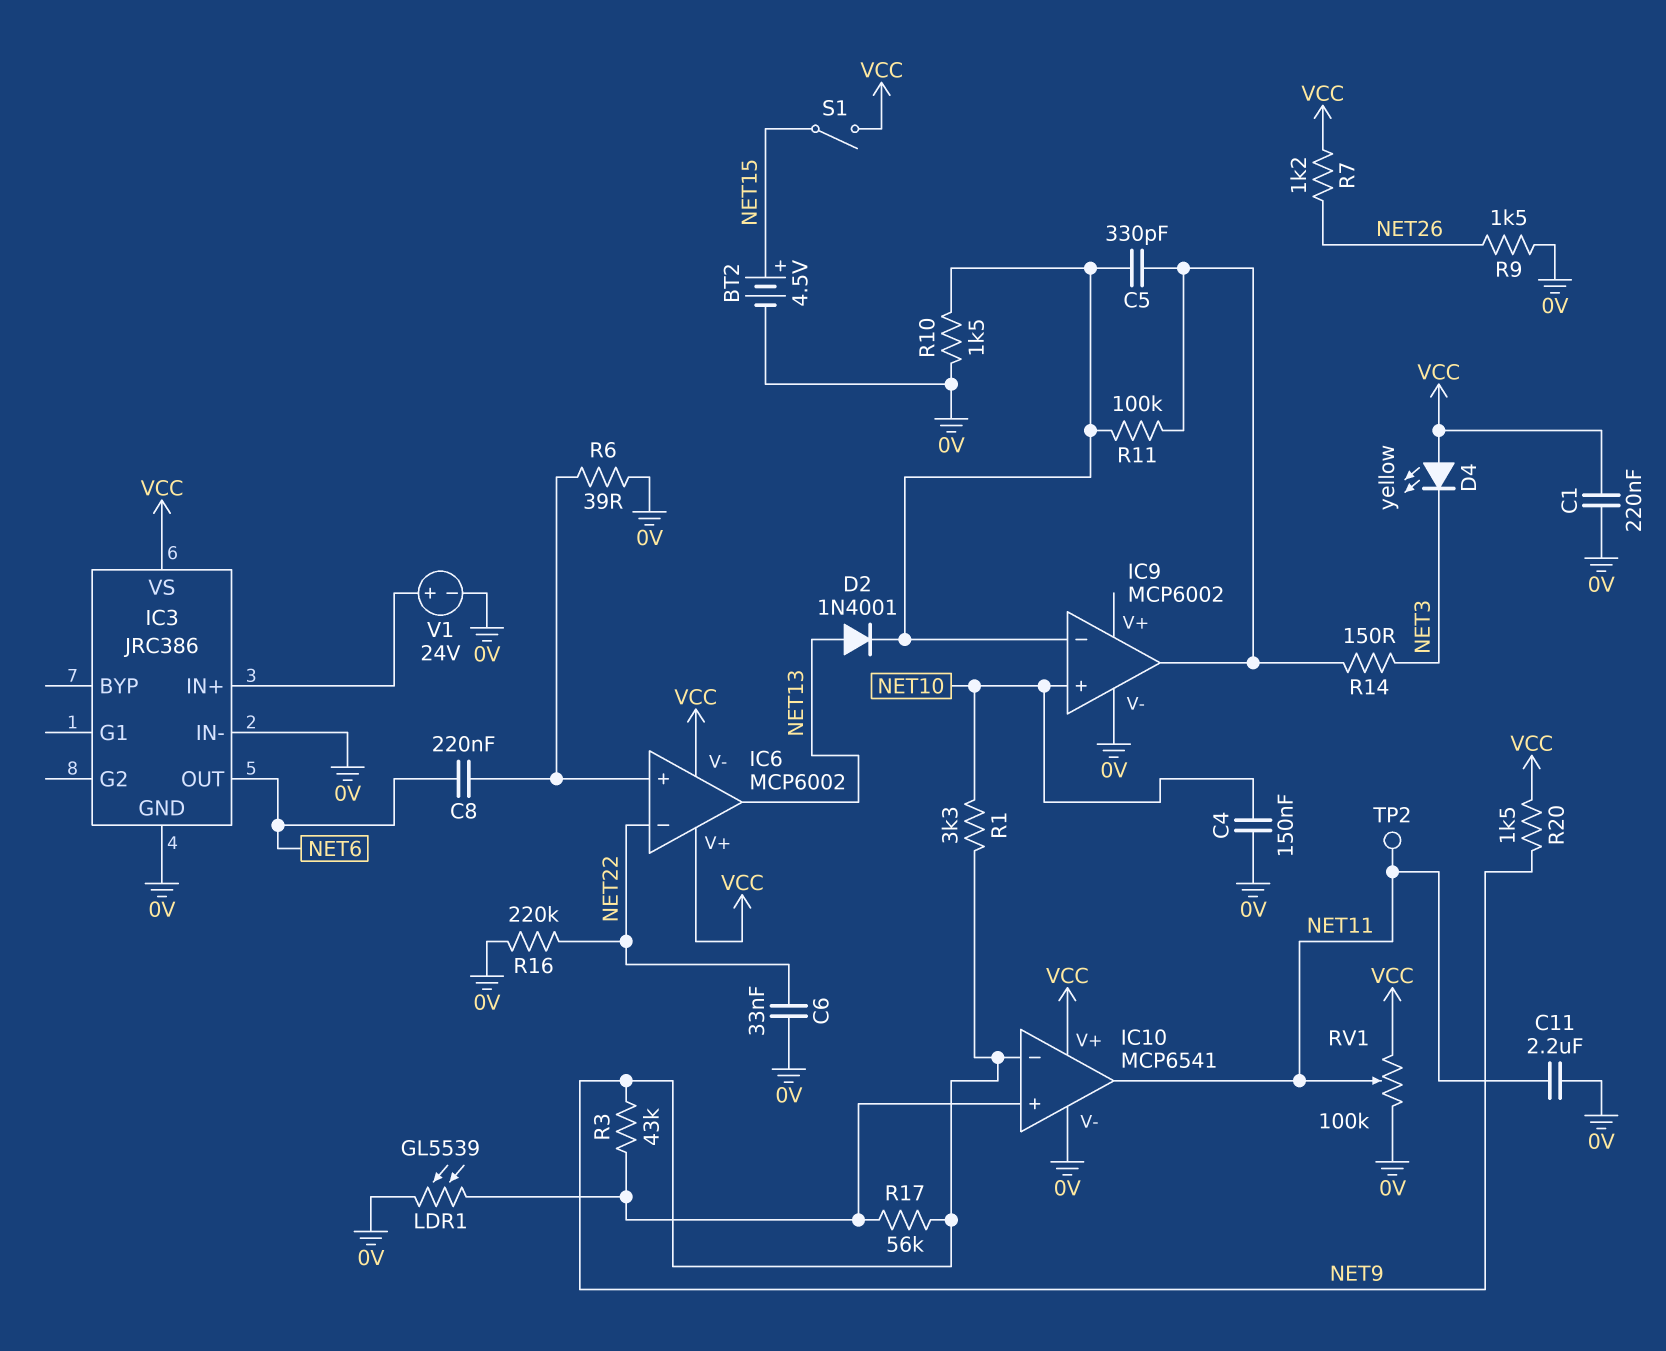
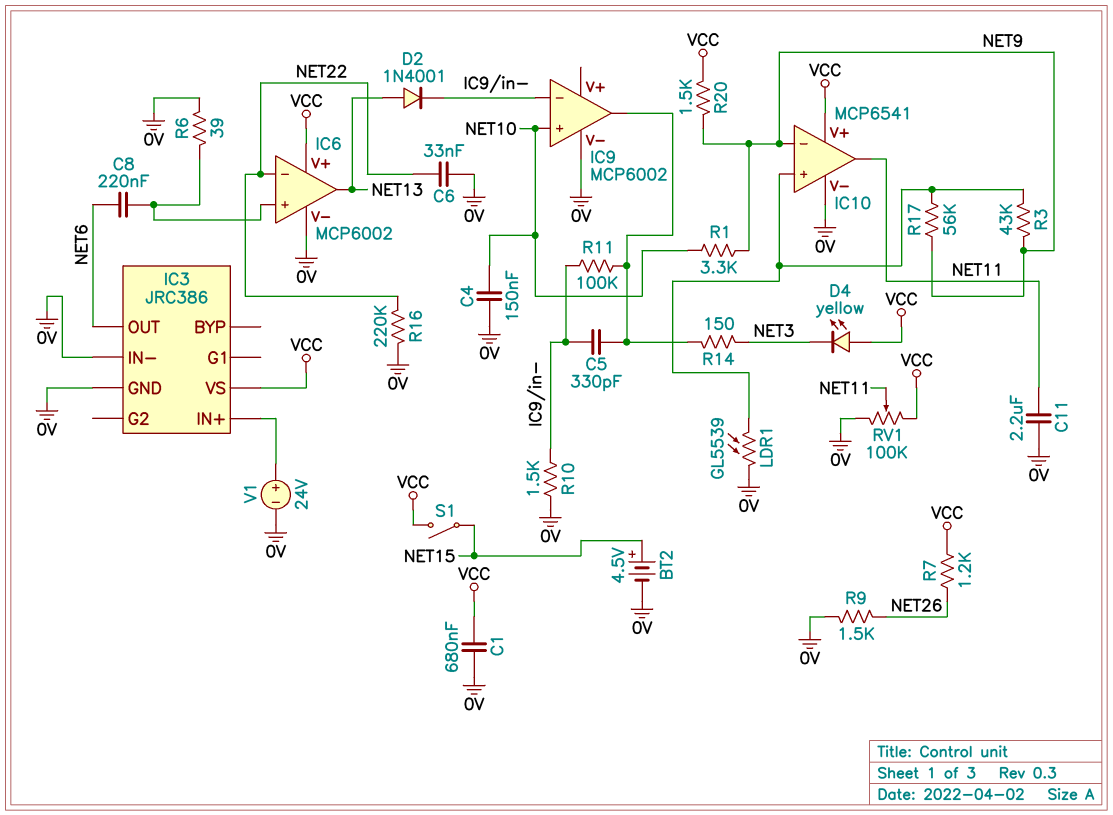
C1: 220nF (0V, VCC) -> 680nF (0V, VCC)
IC6 pin V-: VCC -> 0V
TP2: test point (NET11) -> none

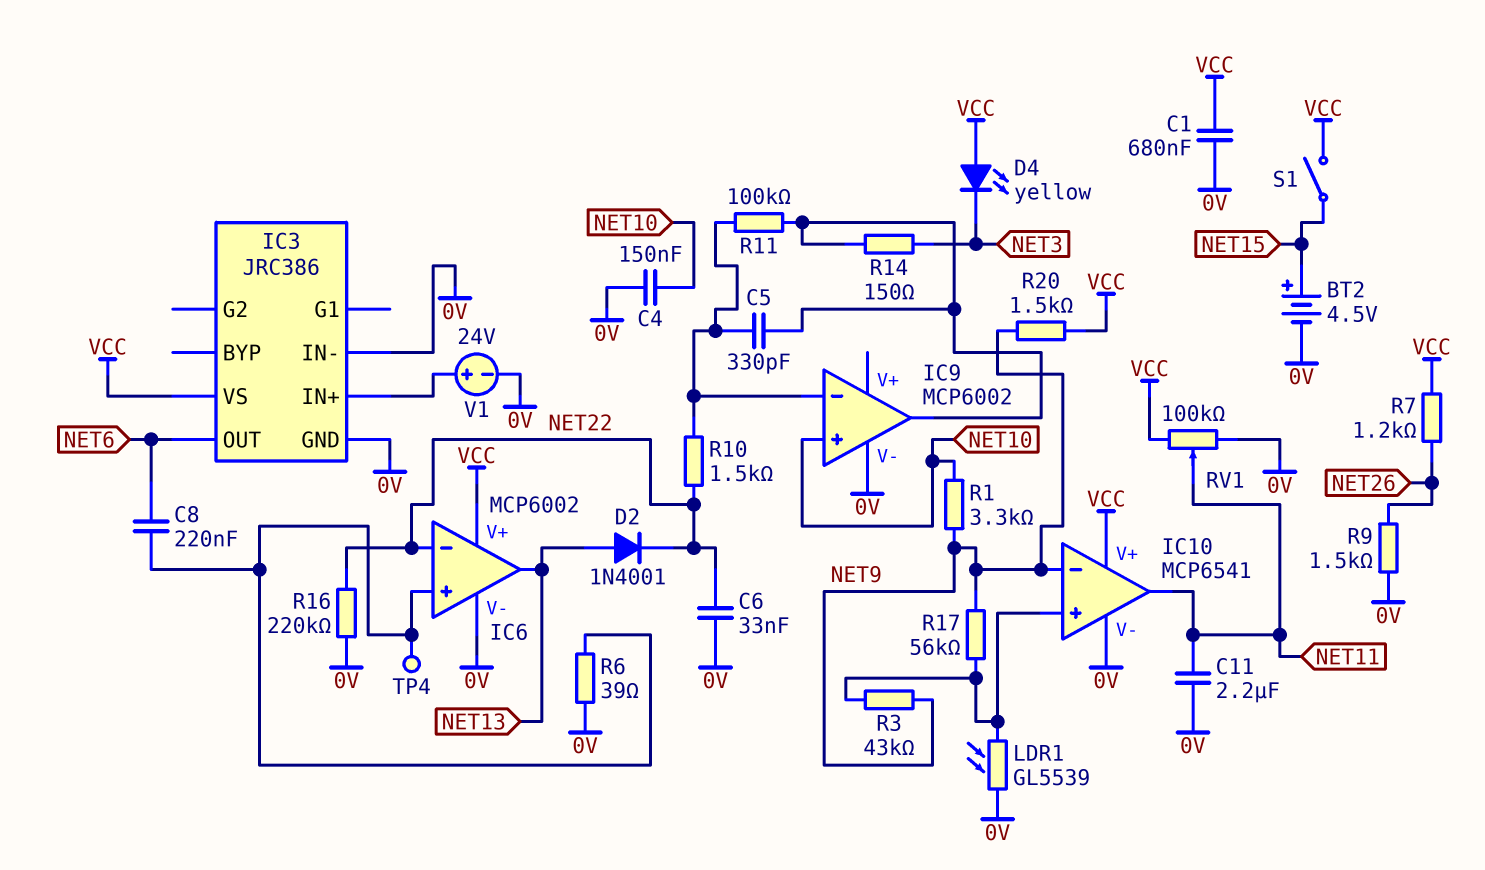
D2: diode 1N4001 (A NET13, K IC9/in-) -> diode 1N4001 (A NET13, K NET22)
R10: 1.5k (0V, IC9/in-) -> 1.5k (IC9/in-, NET22)
TP4: none -> test point (IC6/in+)

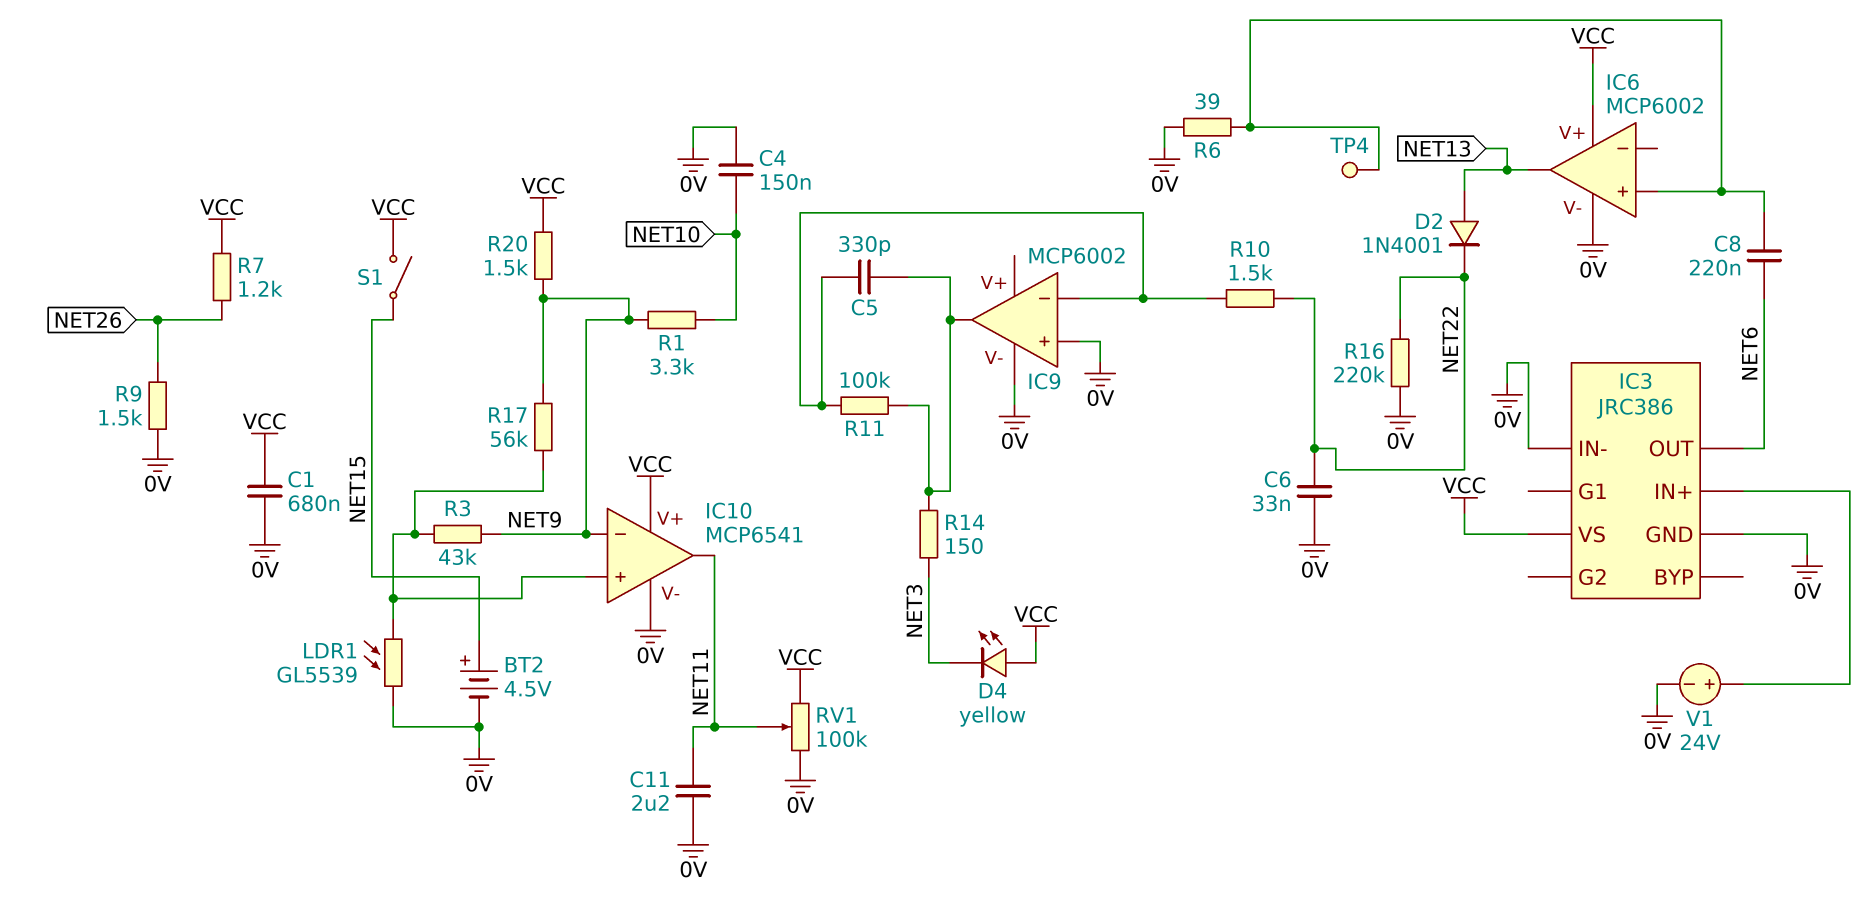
IC6 pin in-: NET22 -> none
IC9 pin in+: NET10 -> 0V

